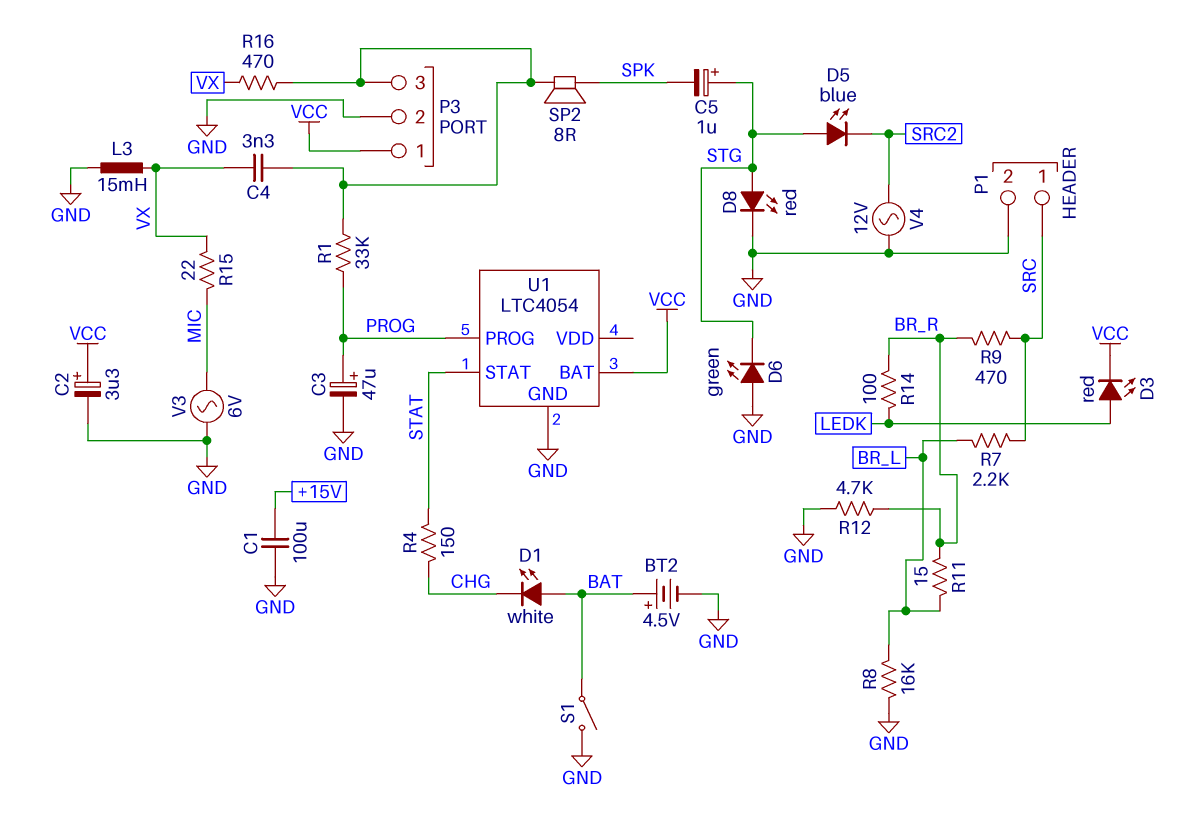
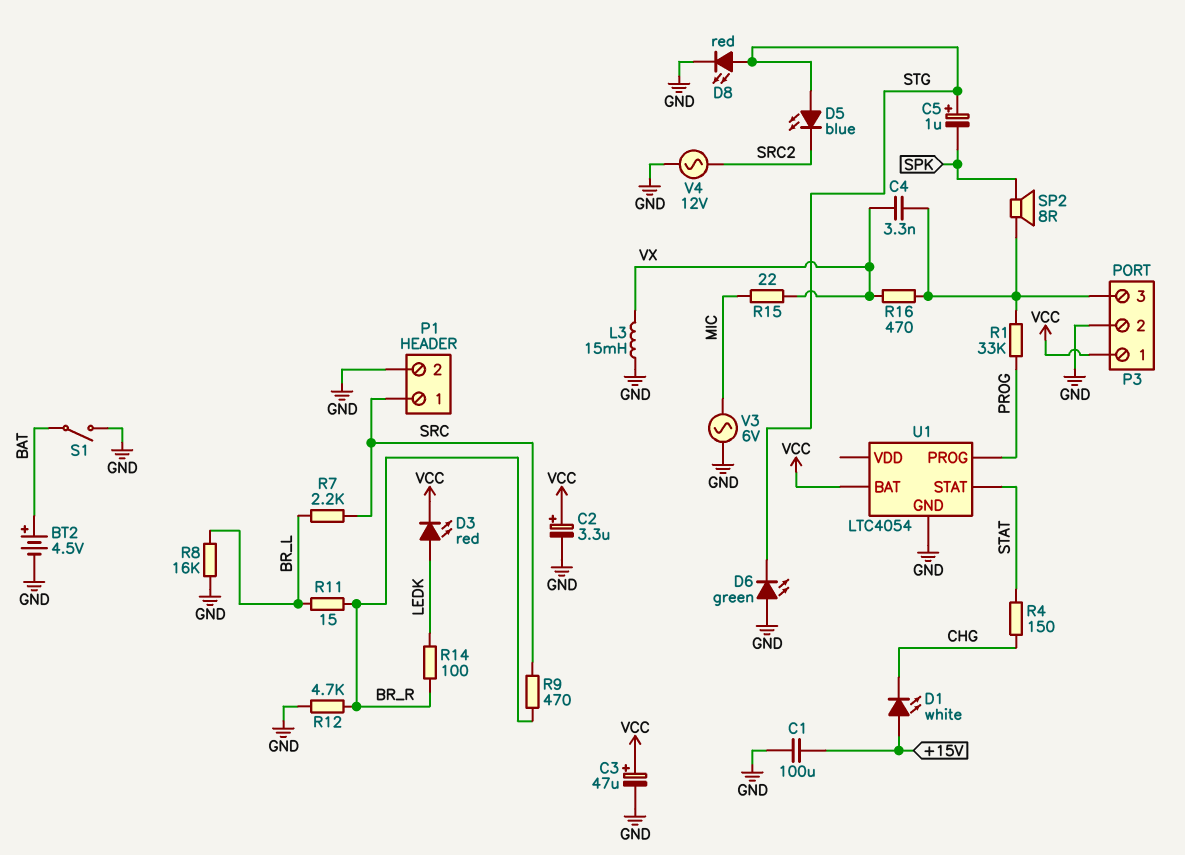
C3: 47uF (plus PROG, minus GND) -> 47uF (plus VCC, minus GND)
D1: LED white (A BAT, K CHG) -> LED white (A +15V, K CHG)

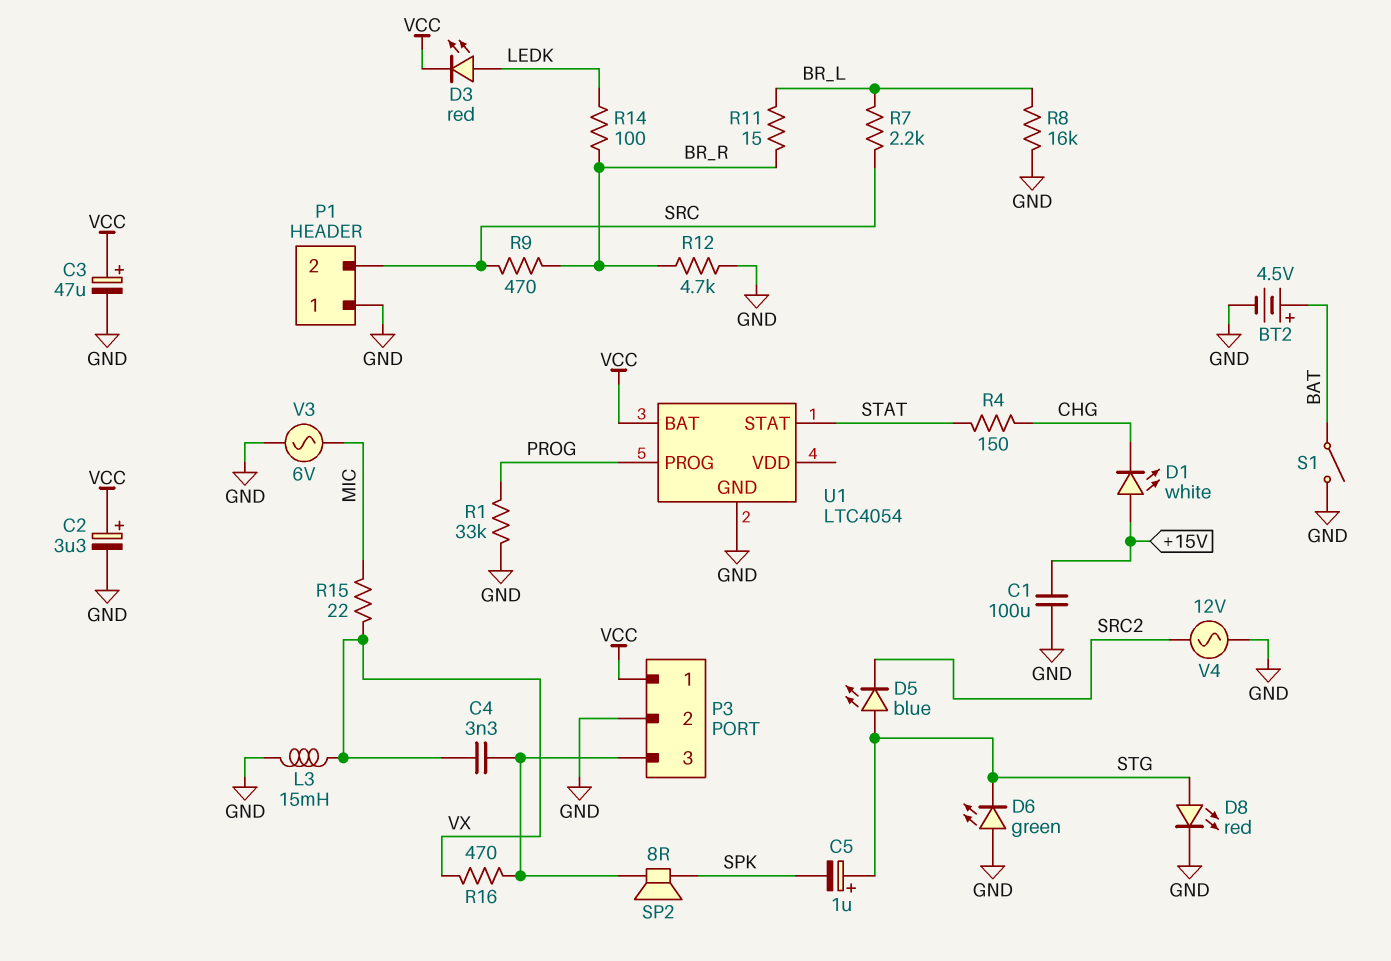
P1 pin 1: SRC -> GND
P1 pin 2: GND -> SRC
R1: 33k (P3/3, PROG) -> 33k (GND, PROG)

